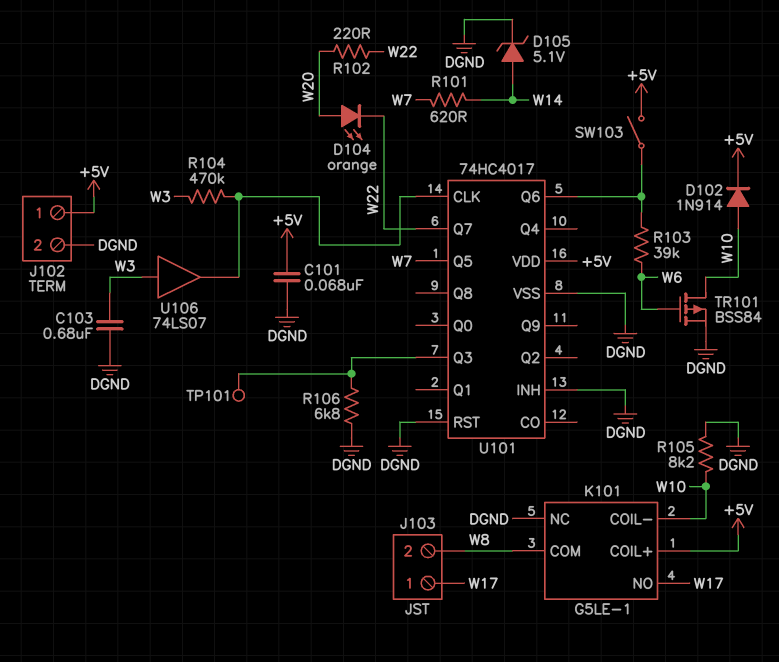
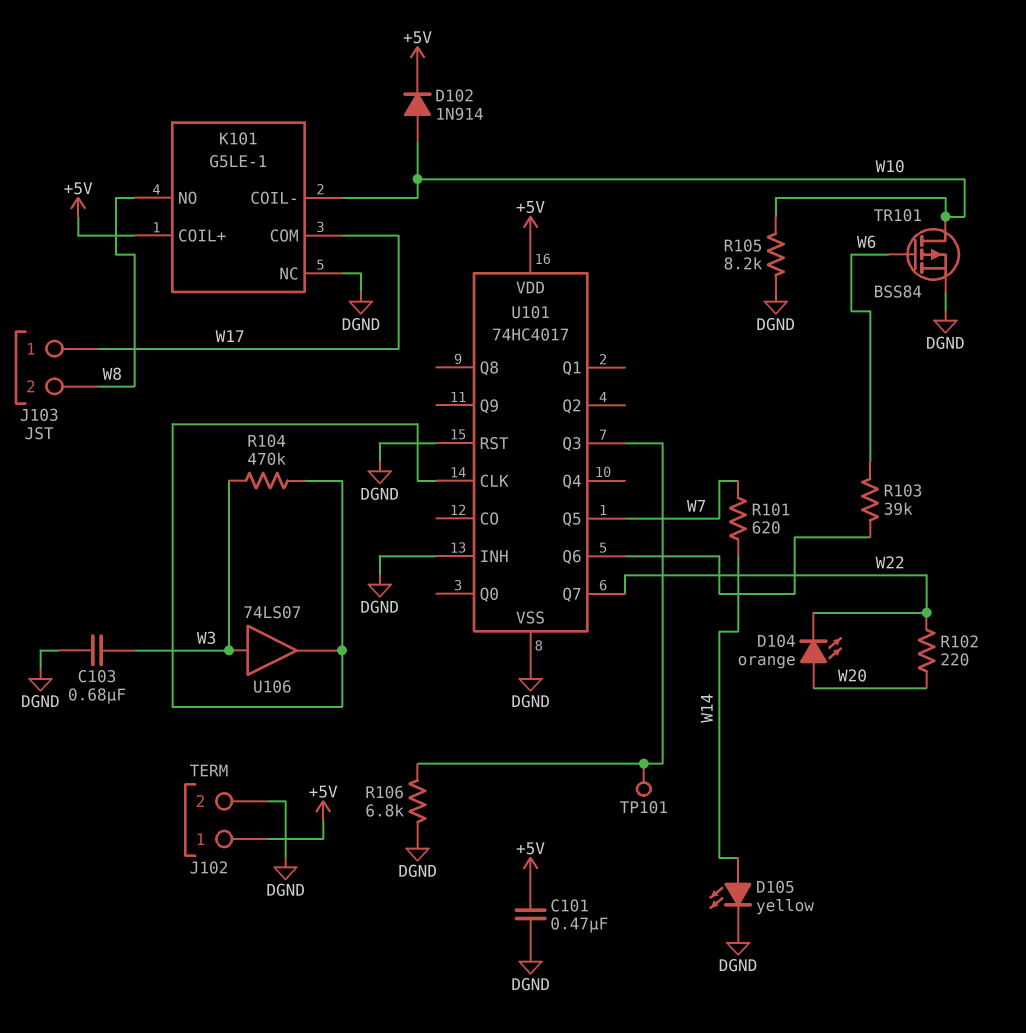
C101: 68nF (+5V, DGND) -> 470nF (+5V, DGND)
D105: zener 5.1V (A W14, K DGND) -> LED yellow (A W14, K DGND)
K101 pin COM: W8 -> W17
K101 pin NO: W17 -> W8
SW103: switch (+5V, U101/Q6) -> none

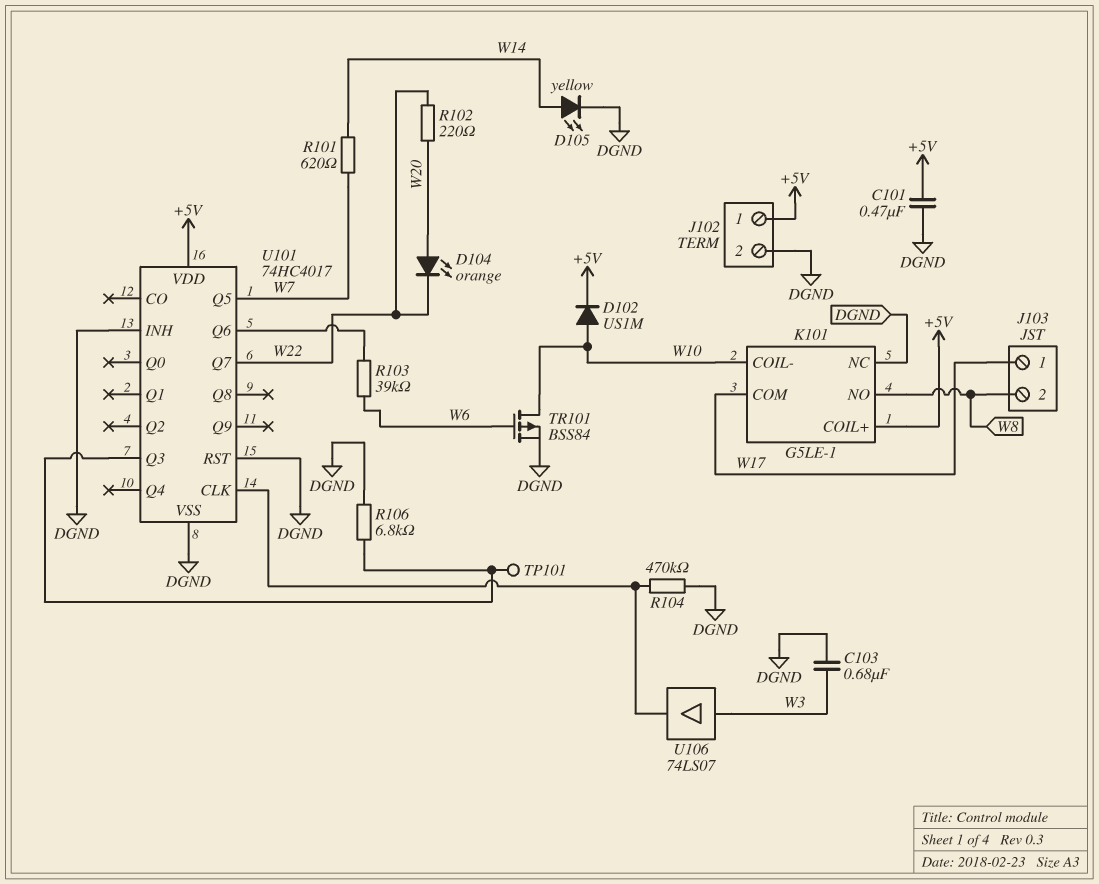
D102: diode 1N914 (A W10, K +5V) -> diode US1M (A W10, K +5V)
R104: 470k (U101/CLK, W3) -> 470k (DGND, U101/CLK)
R105: 8.2k (DGND, W10) -> none

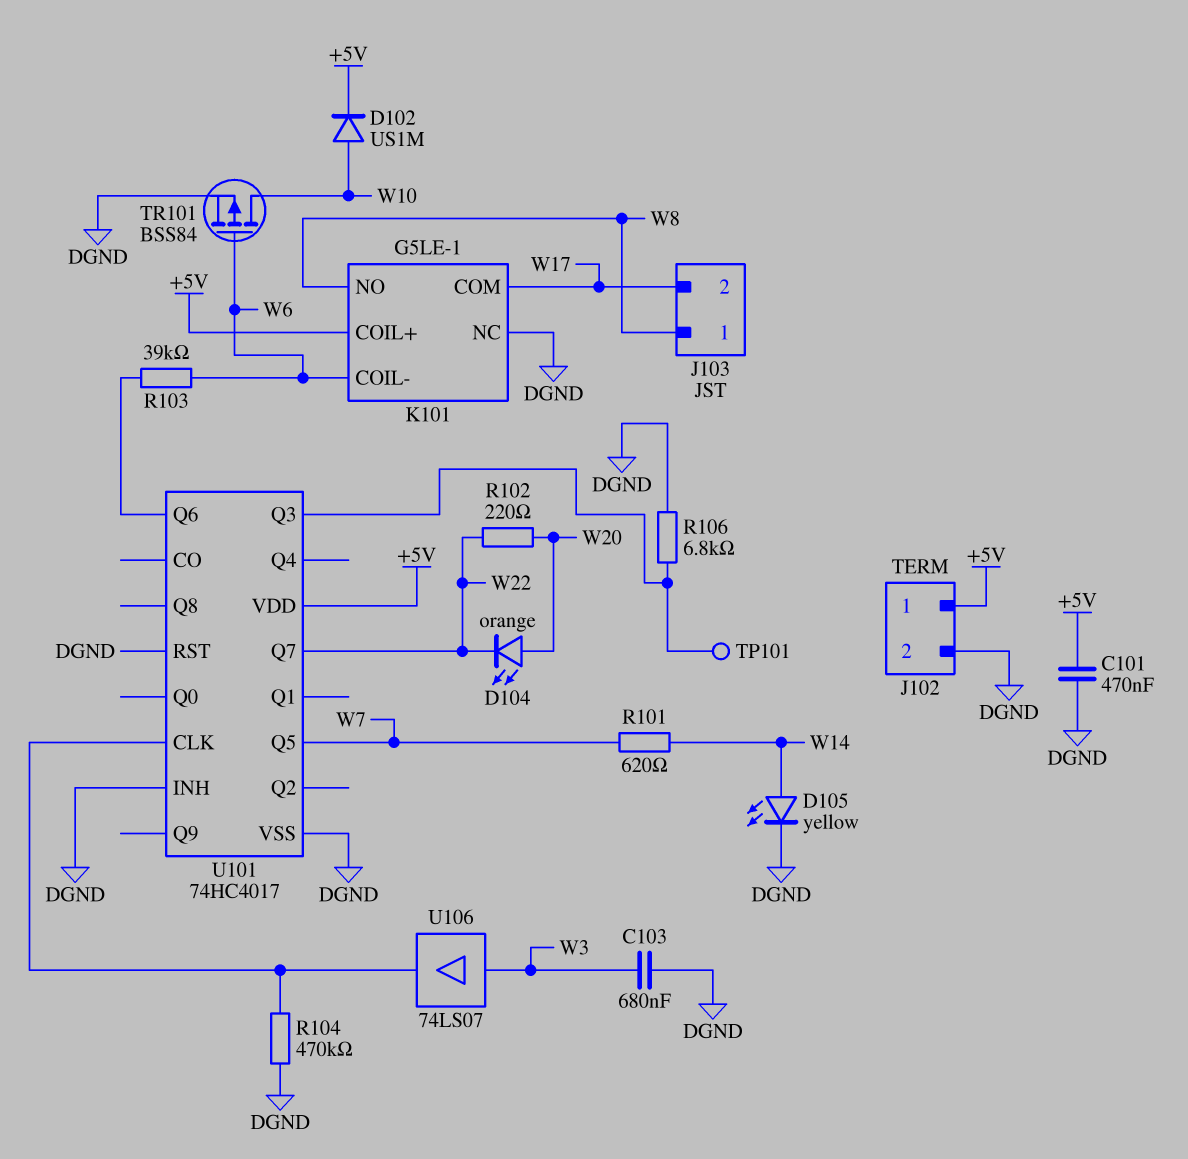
J103 pin 1: W17 -> W8
J103 pin 2: W8 -> W17
K101 pin COIL-: W10 -> W6

